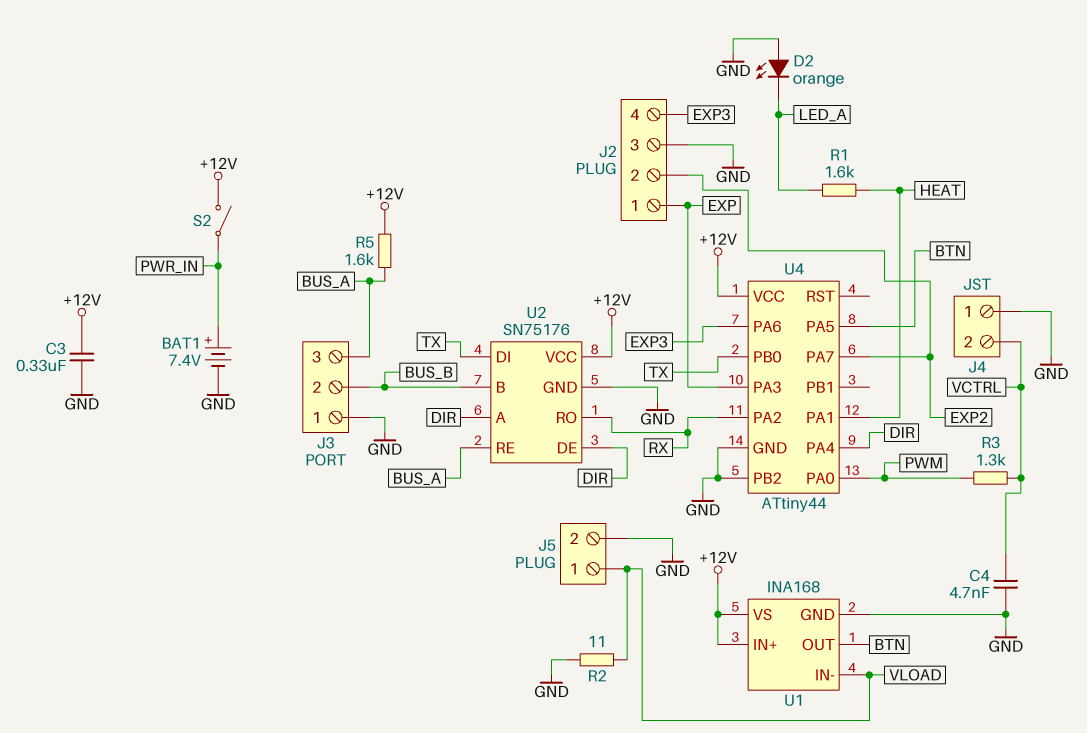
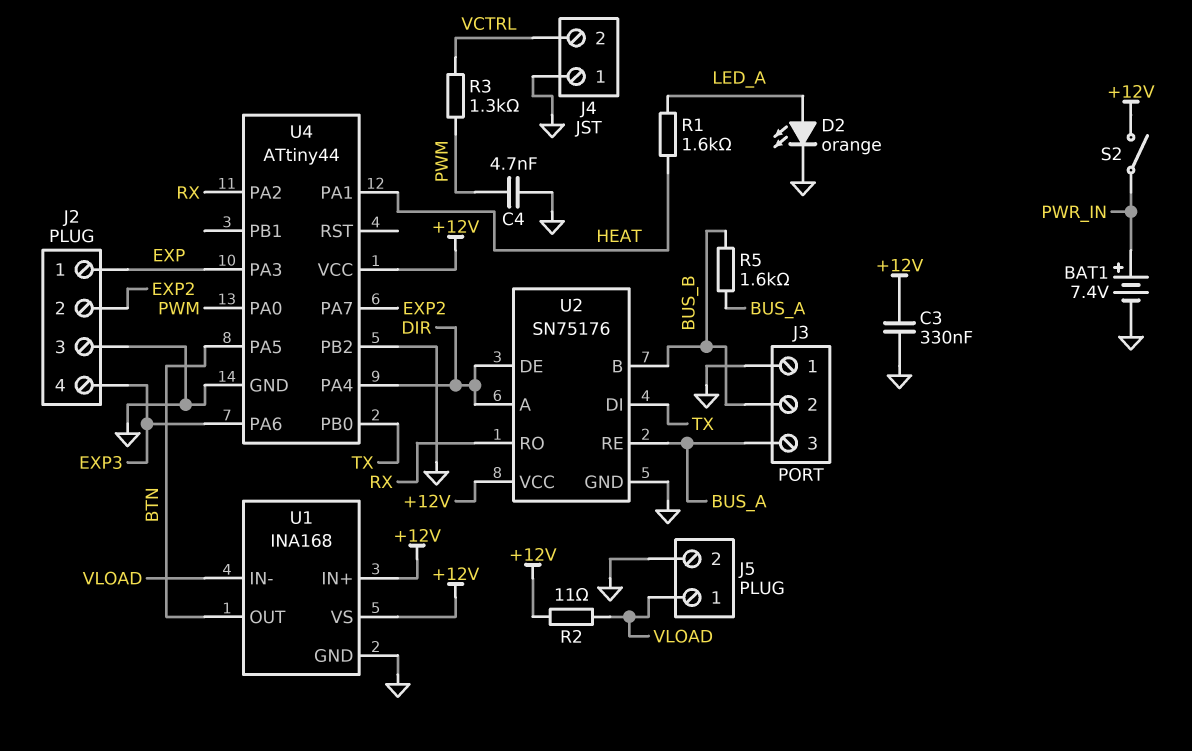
C4: 4.7nF (GND, VCTRL) -> 4.7nF (GND, PWM)
D2: LED orange (A GND, K LED_A) -> LED orange (A LED_A, K GND)
R2: 11 (GND, VLOAD) -> 11 (+12V, VLOAD)
R5: 1.6k (+12V, BUS_A) -> 1.6k (BUS_A, BUS_B)

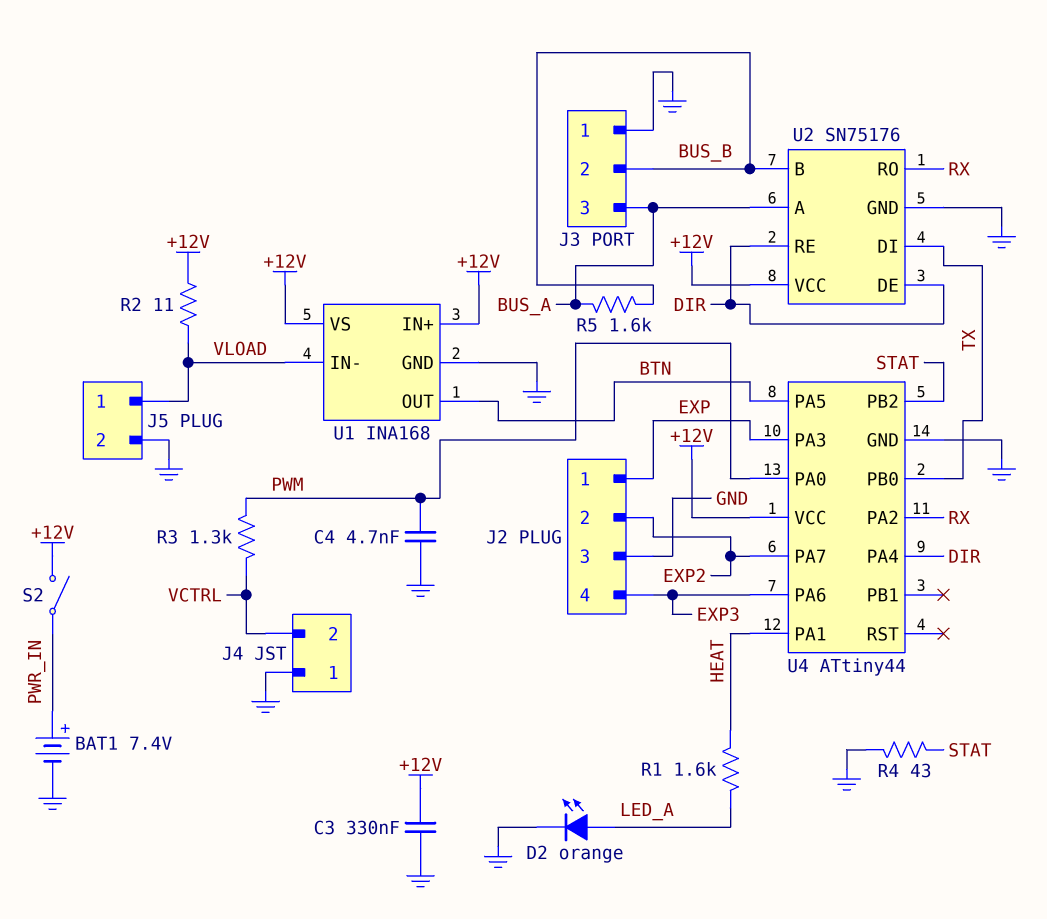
R4: none -> 43 (GND, STAT)
U2 pin A: DIR -> BUS_A
U2 pin RE: BUS_A -> DIR
U4 pin PB2: GND -> STAT

